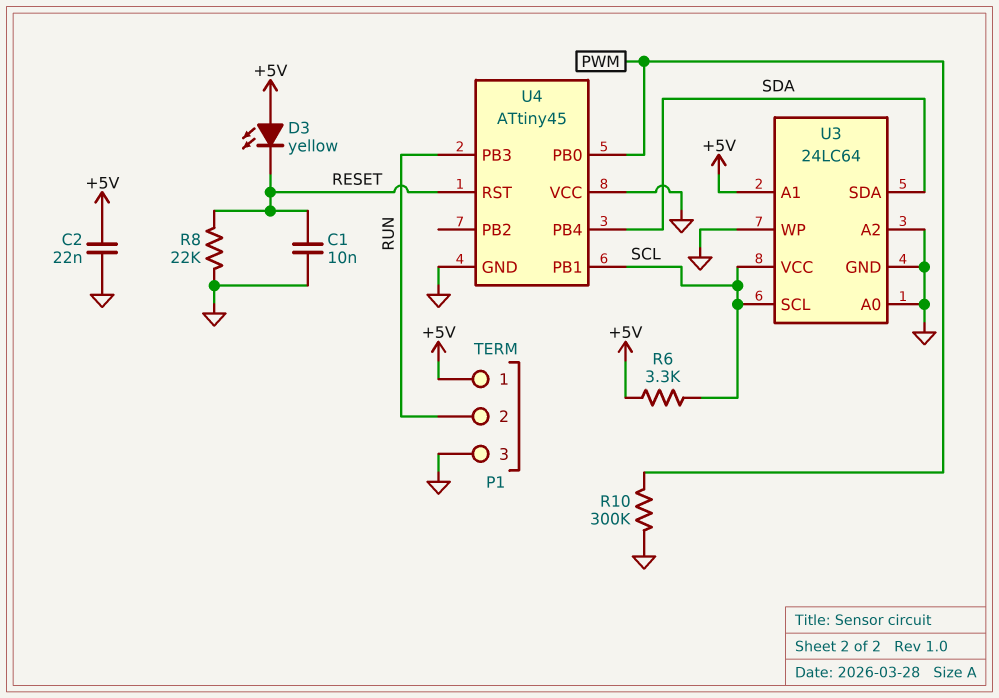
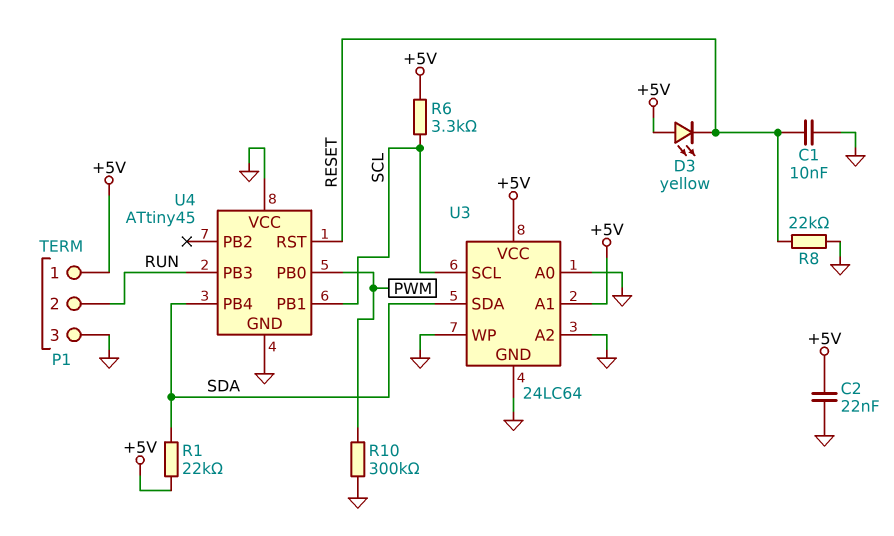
R1: none -> 22k (+5V, SDA)
U3 pin VCC: SCL -> +5V

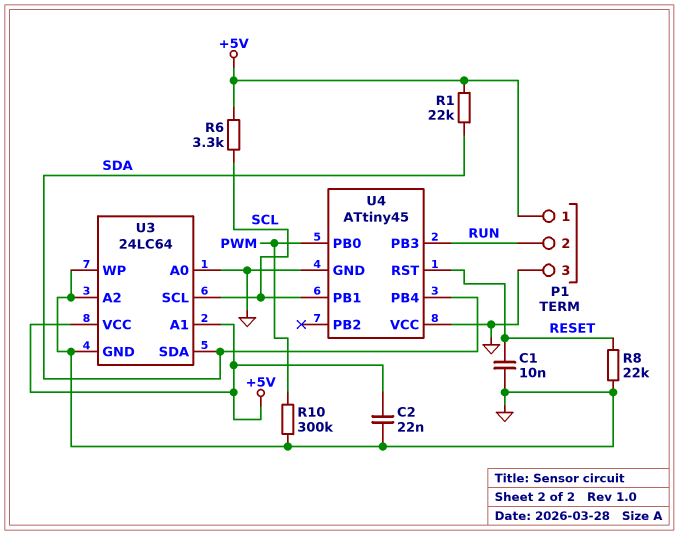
D3: LED yellow (A +5V, K RESET) -> none

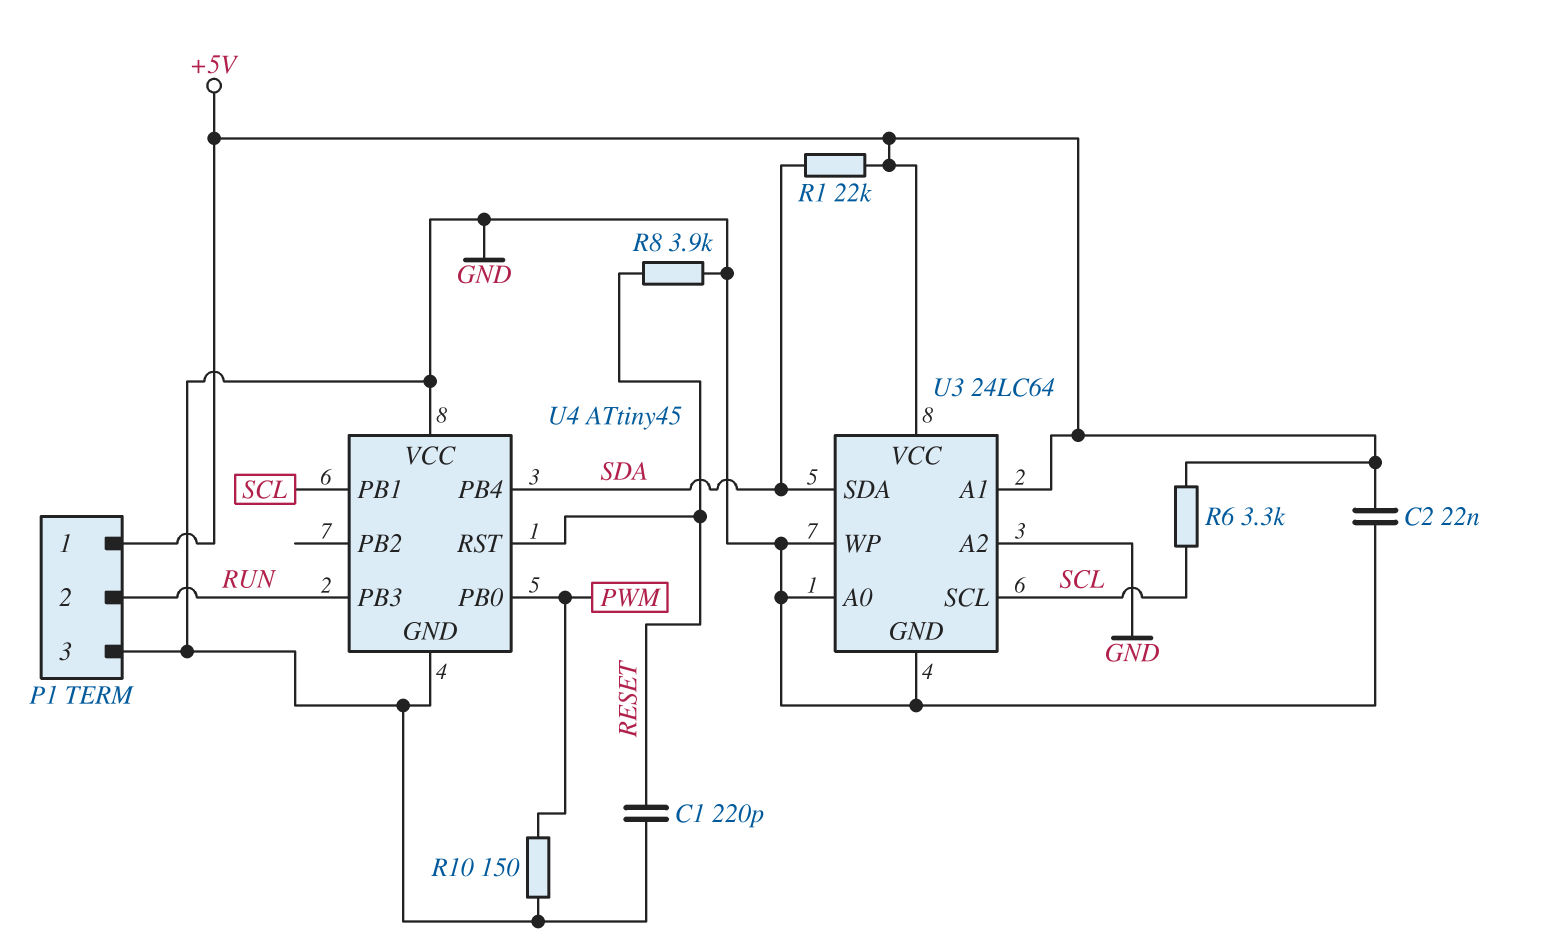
C1: 10nF (GND, RESET) -> 220pF (GND, RESET)
R8: 22k (GND, RESET) -> 3.9k (GND, RESET)
R10: 300k (GND, PWM) -> 150 (GND, PWM)

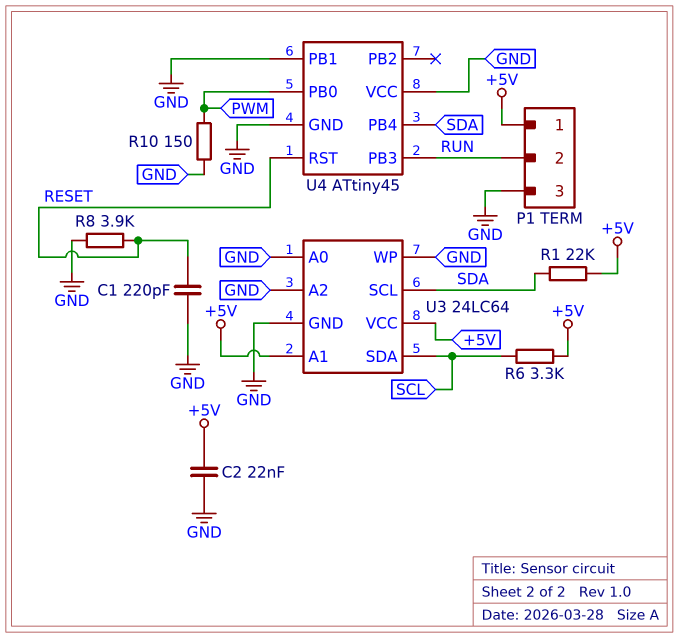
U3 pin SCL: SCL -> SDA
U3 pin SDA: SDA -> SCL
U4 pin PB1: SCL -> GND

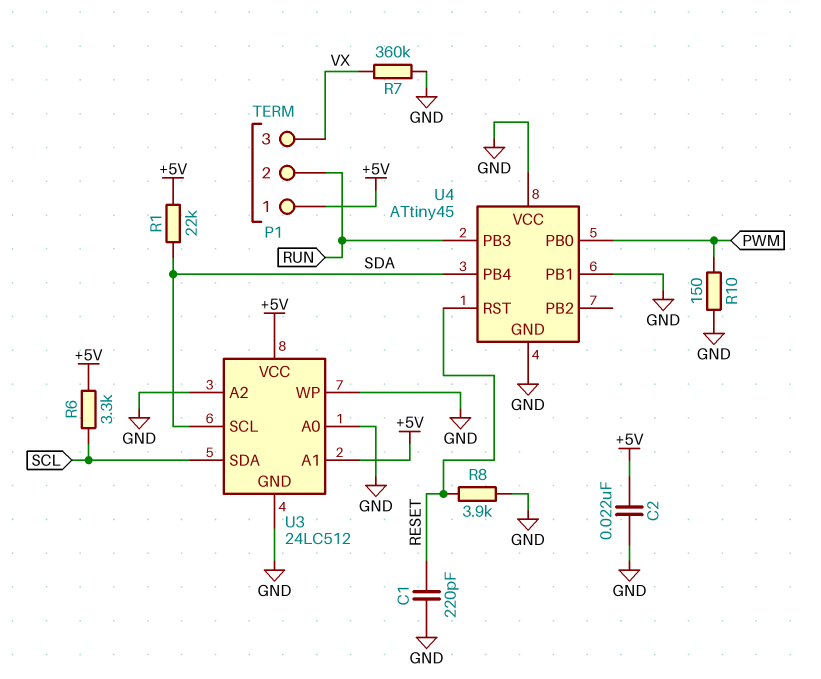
P1 pin 3: GND -> VX
R7: none -> 360k (GND, VX)
U3: 24LC64 -> 24LC512

